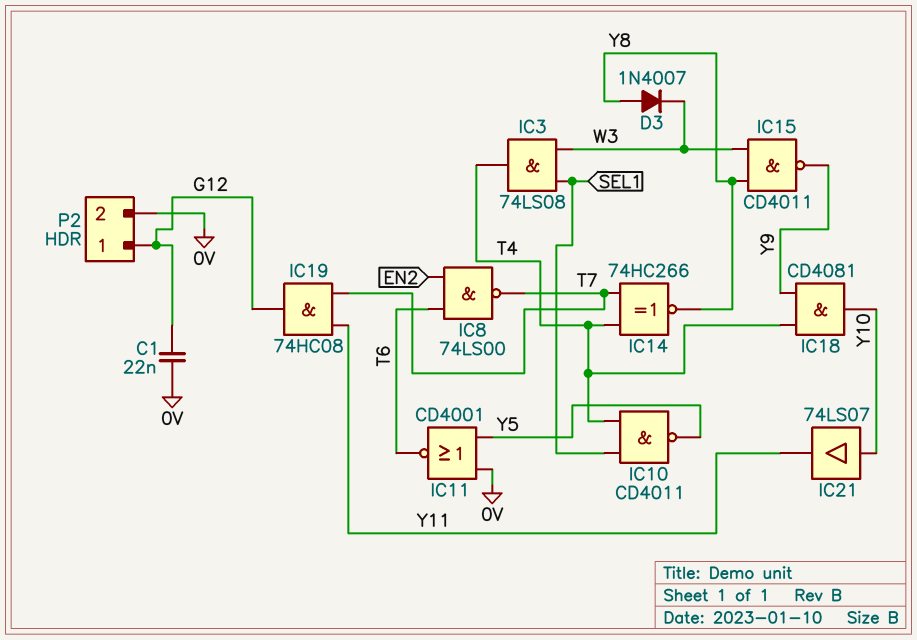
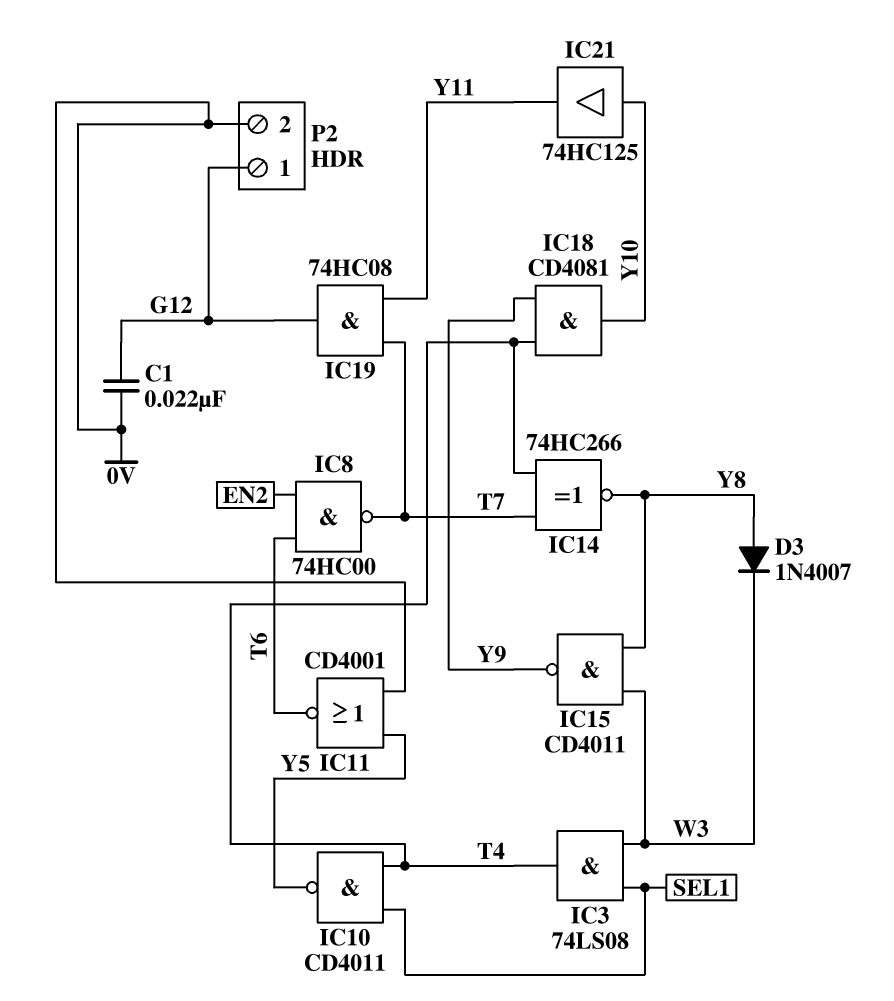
IC8: NAND 74LS00 (in EN2, in T6, out T7) -> NAND 74HC00 (in EN2, in T6, out T7)
IC21: buffer 74LS07 (in Y10, out Y11) -> buffer 74HC125 (in Y10, out Y11)

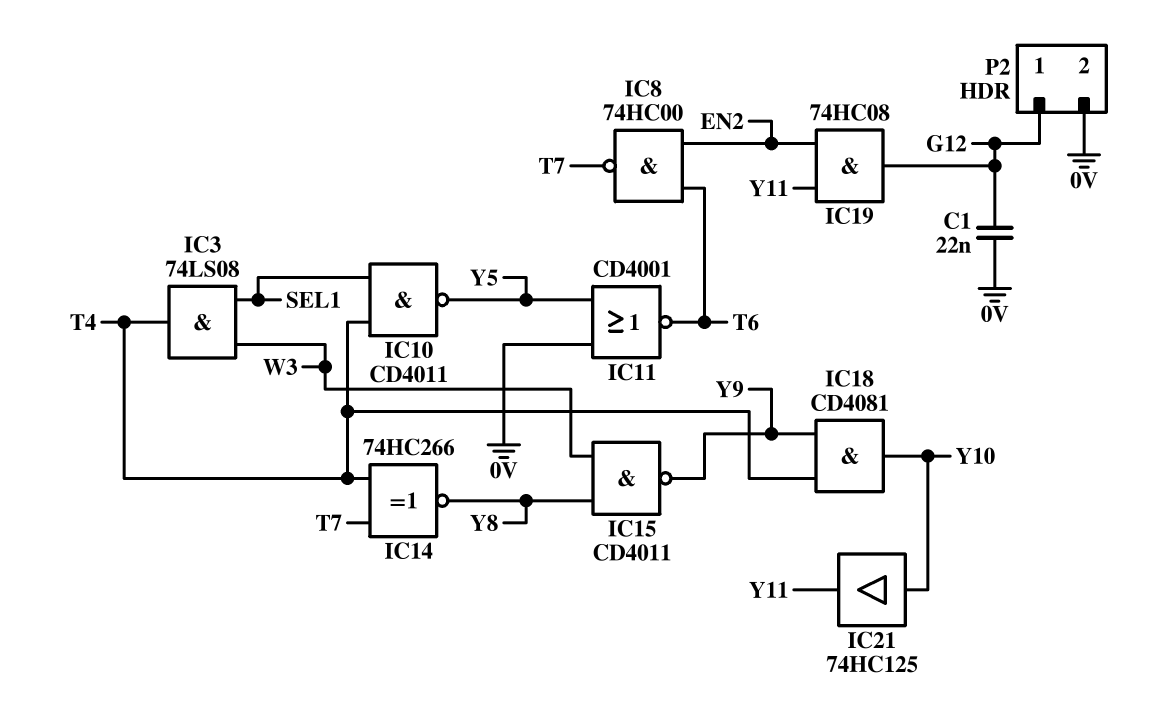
D3: diode 1N4007 (A Y8, K W3) -> none
IC19: AND 74HC08 (in T7, in Y11, out G12) -> AND 74HC08 (in EN2, in Y11, out G12)

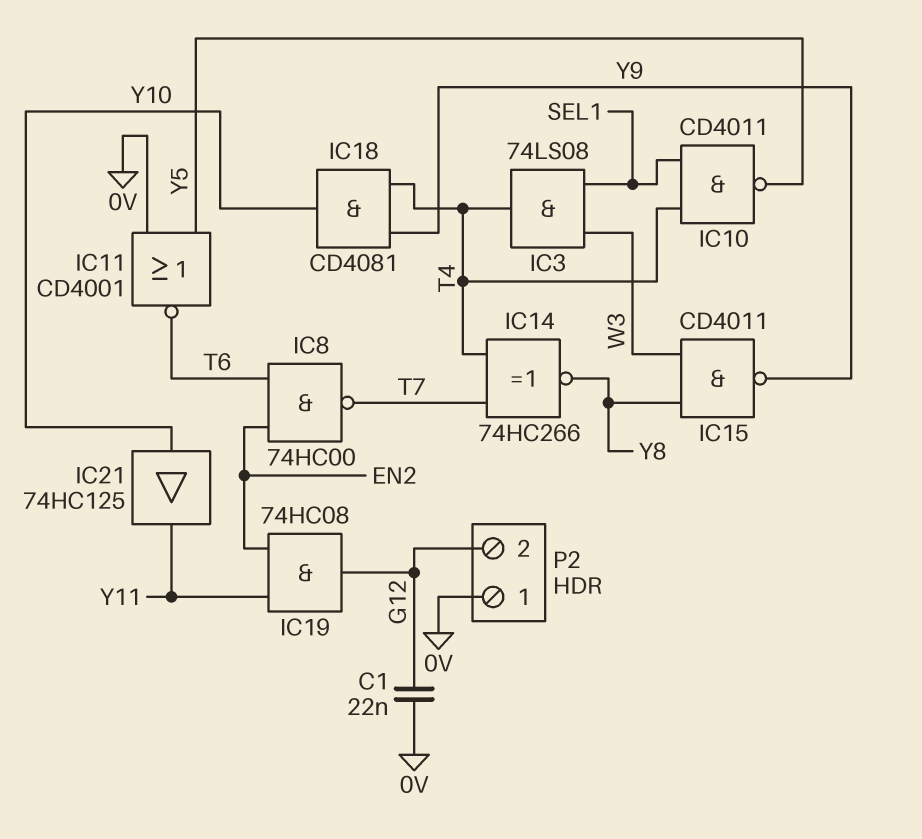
P2 pin 1: G12 -> 0V
P2 pin 2: 0V -> G12

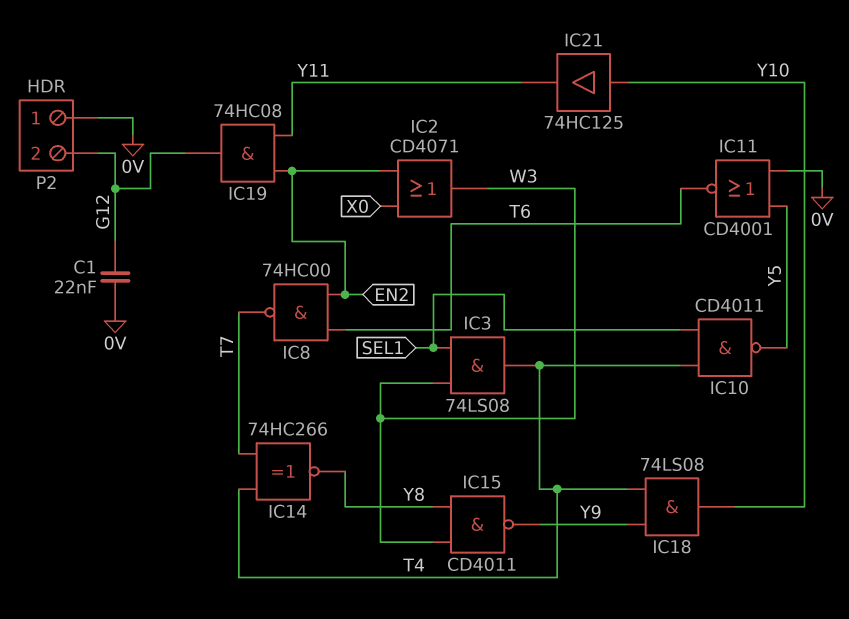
IC2: none -> OR CD4071 (in EN2, in X0, out W3)
IC18: AND CD4081 (in T4, in Y9, out Y10) -> AND 74LS08 (in T4, in Y9, out Y10)

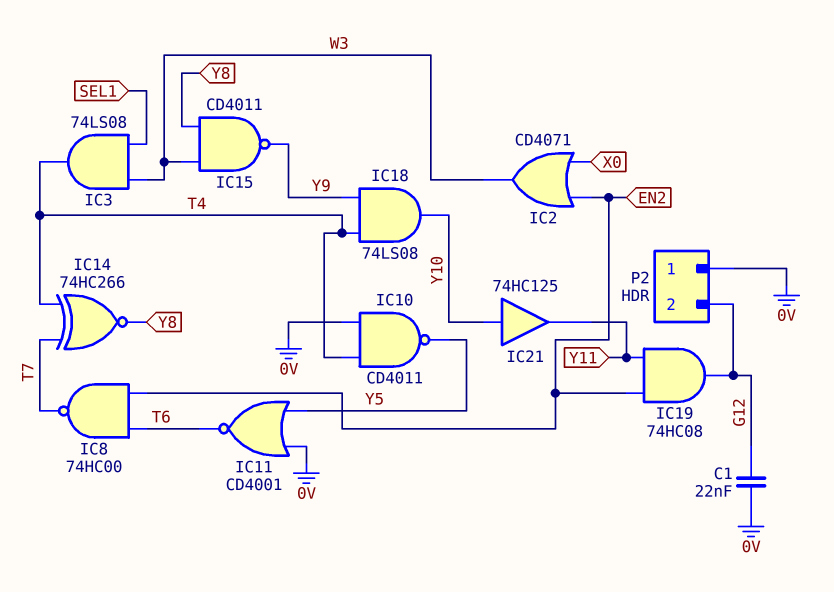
IC10: NAND CD4011 (in SEL1, in T4, out Y5) -> NAND CD4011 (in 0V, in T4, out Y5)

